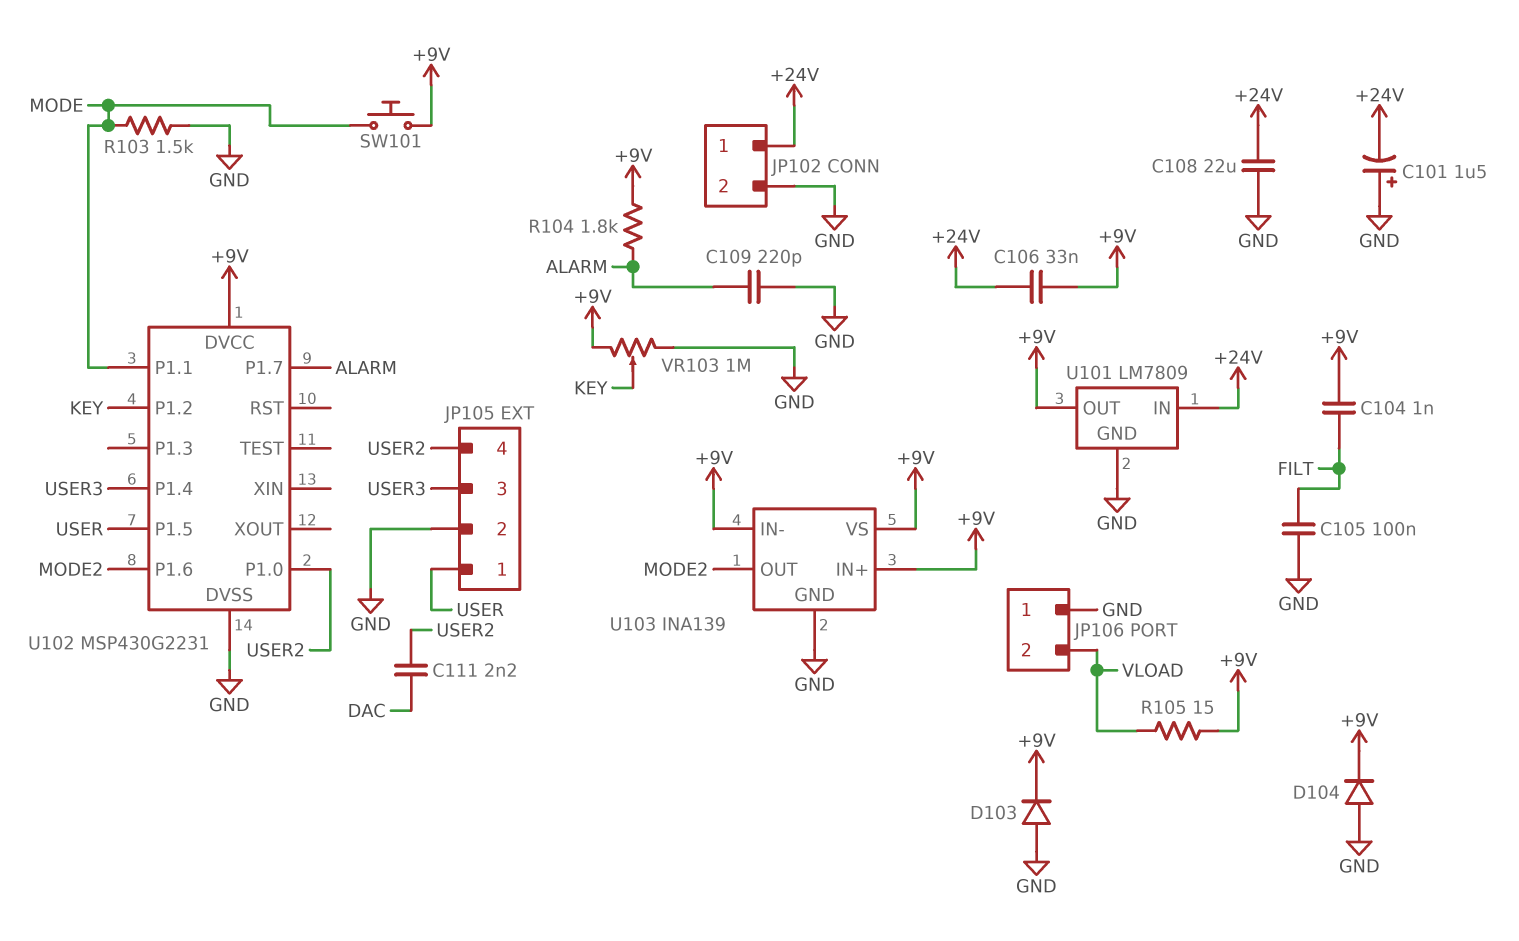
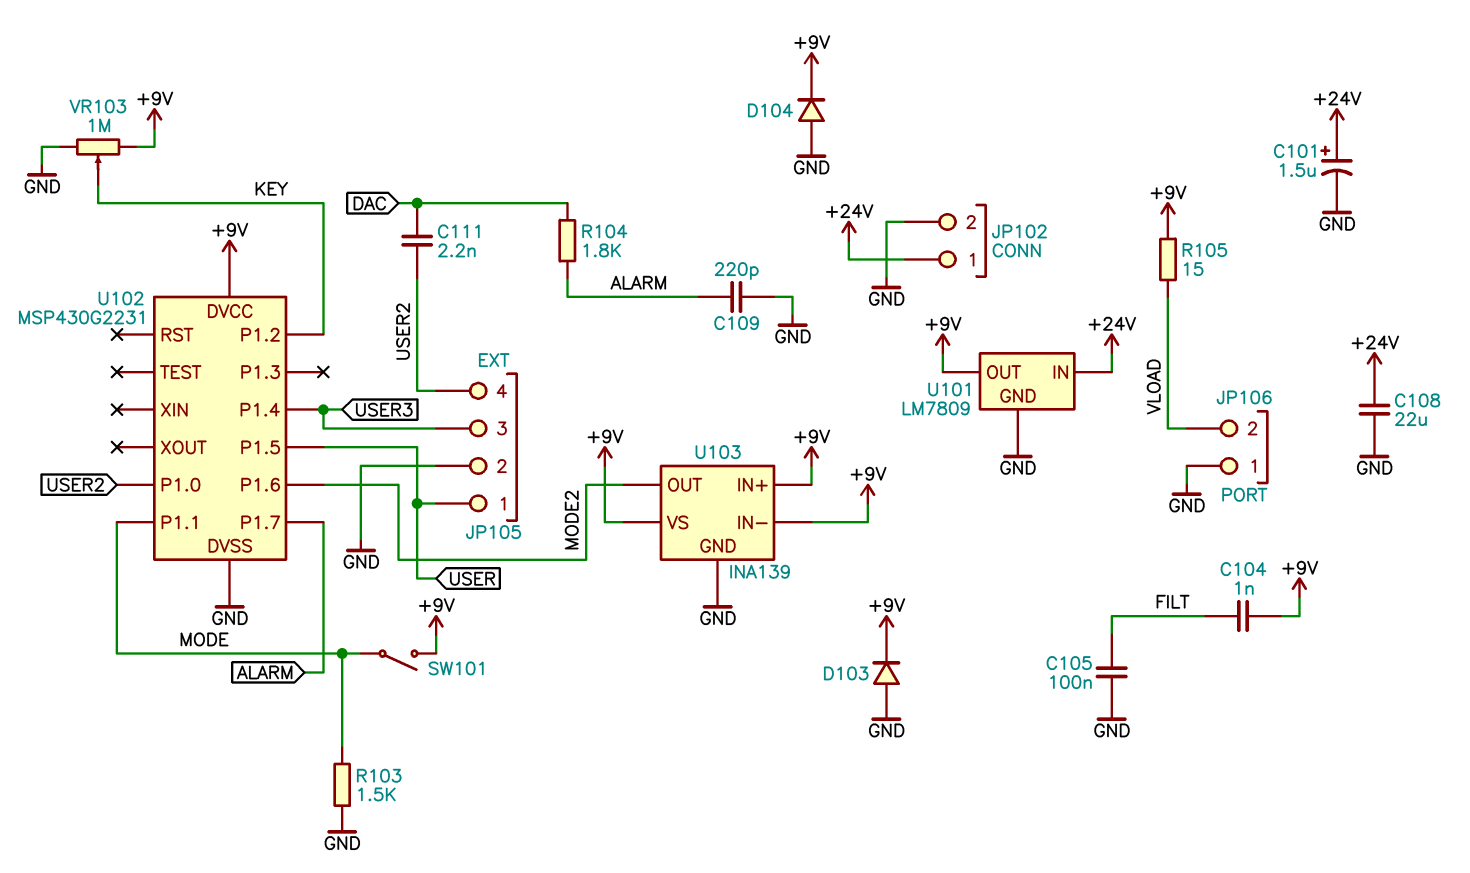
C101: 1.5uF (plus GND, minus +24V) -> 1.5uF (plus +24V, minus GND)
C106: 33nF (+9V, +24V) -> none
R104: 1.8k (+9V, ALARM) -> 1.8k (ALARM, DAC)
SW101: button (+9V, MODE) -> switch (+9V, MODE)

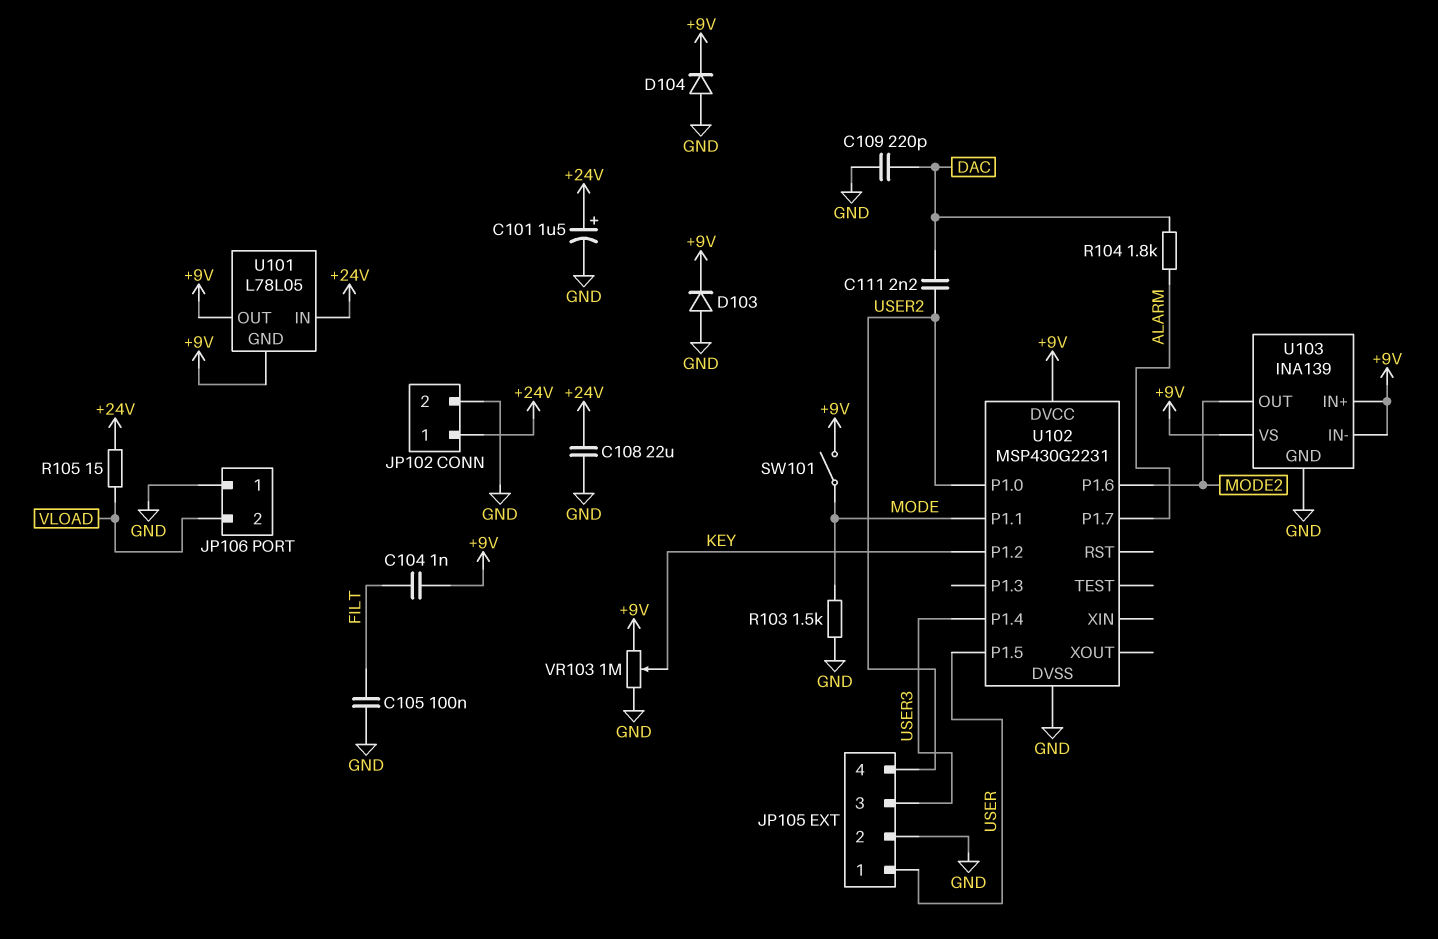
C109: 220pF (ALARM, GND) -> 220pF (DAC, GND)
R105: 15 (+9V, VLOAD) -> 15 (+24V, VLOAD)
U101: LM7809 -> L78L05
U101 pin GND: GND -> +9V

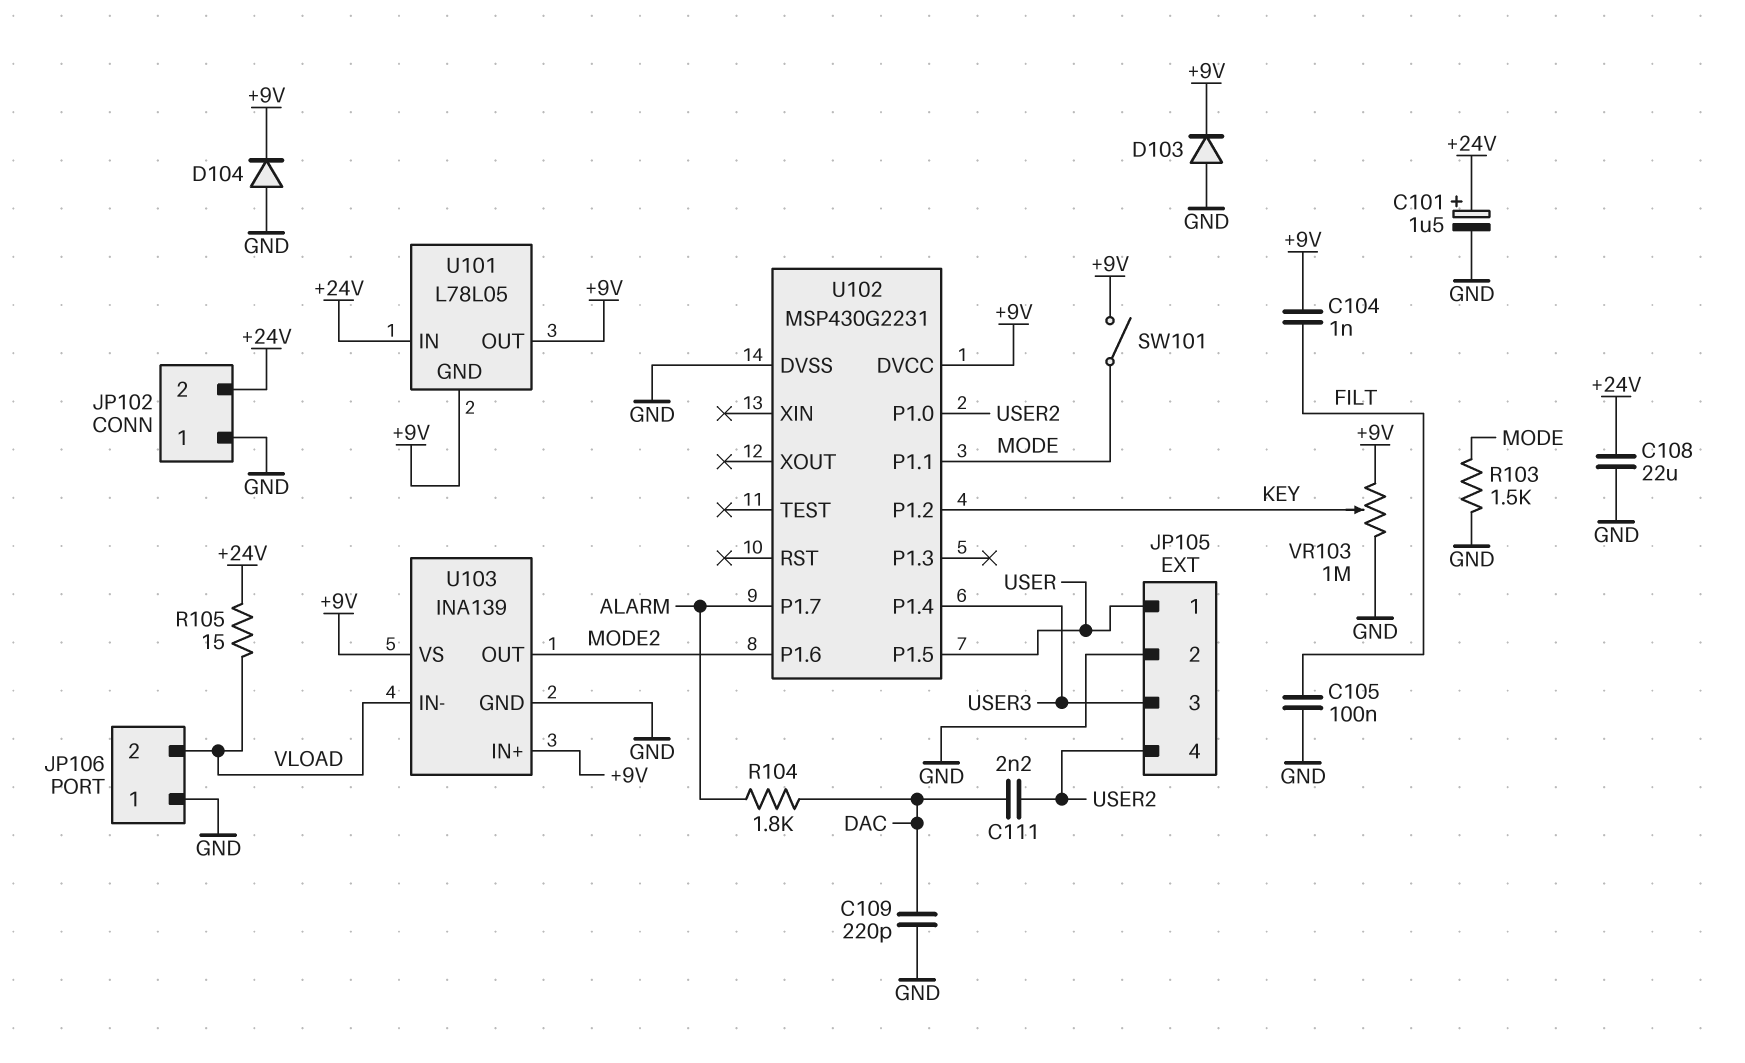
JP102 pin 1: +24V -> GND
JP102 pin 2: GND -> +24V
U103 pin IN-: +9V -> VLOAD

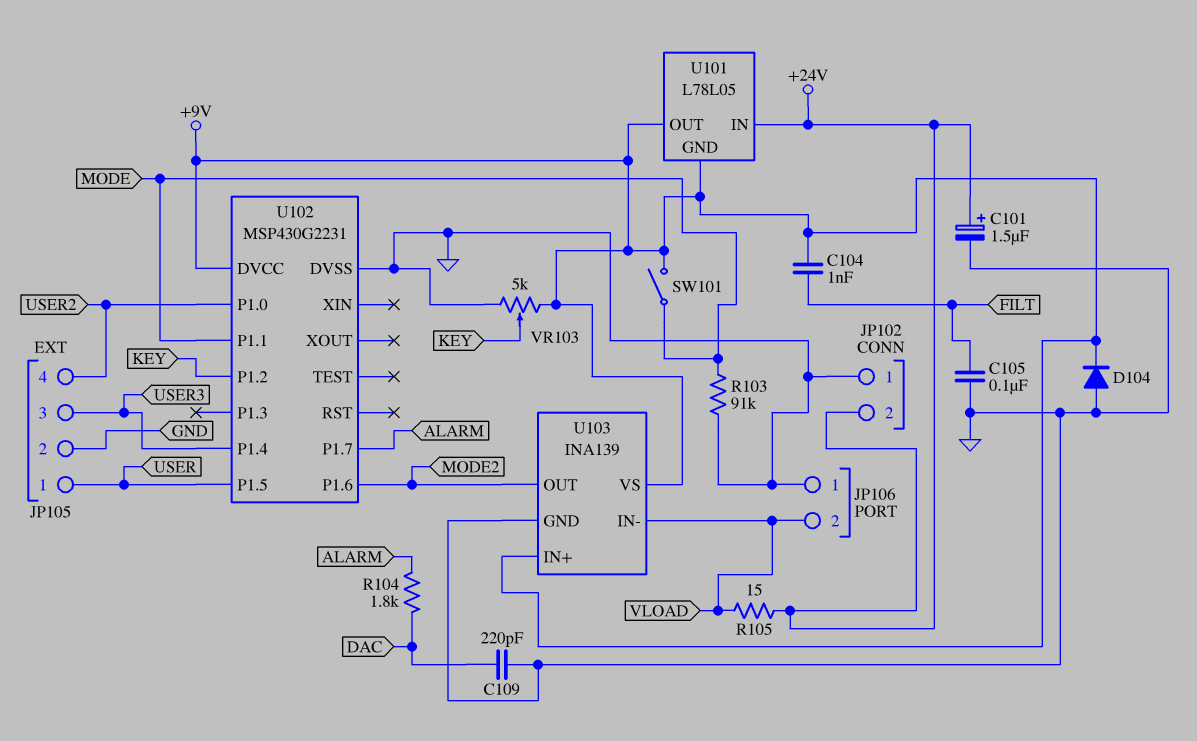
C108: 22uF (+24V, GND) -> none
C111: 2.2nF (DAC, USER2) -> none
D103: diode (A GND, K +9V) -> none
R103: 1.5k (GND, MODE) -> 91k (GND, MODE)
VR103: 1M (+9V, GND, wiper KEY) -> 5k (+9V, GND, wiper KEY)

